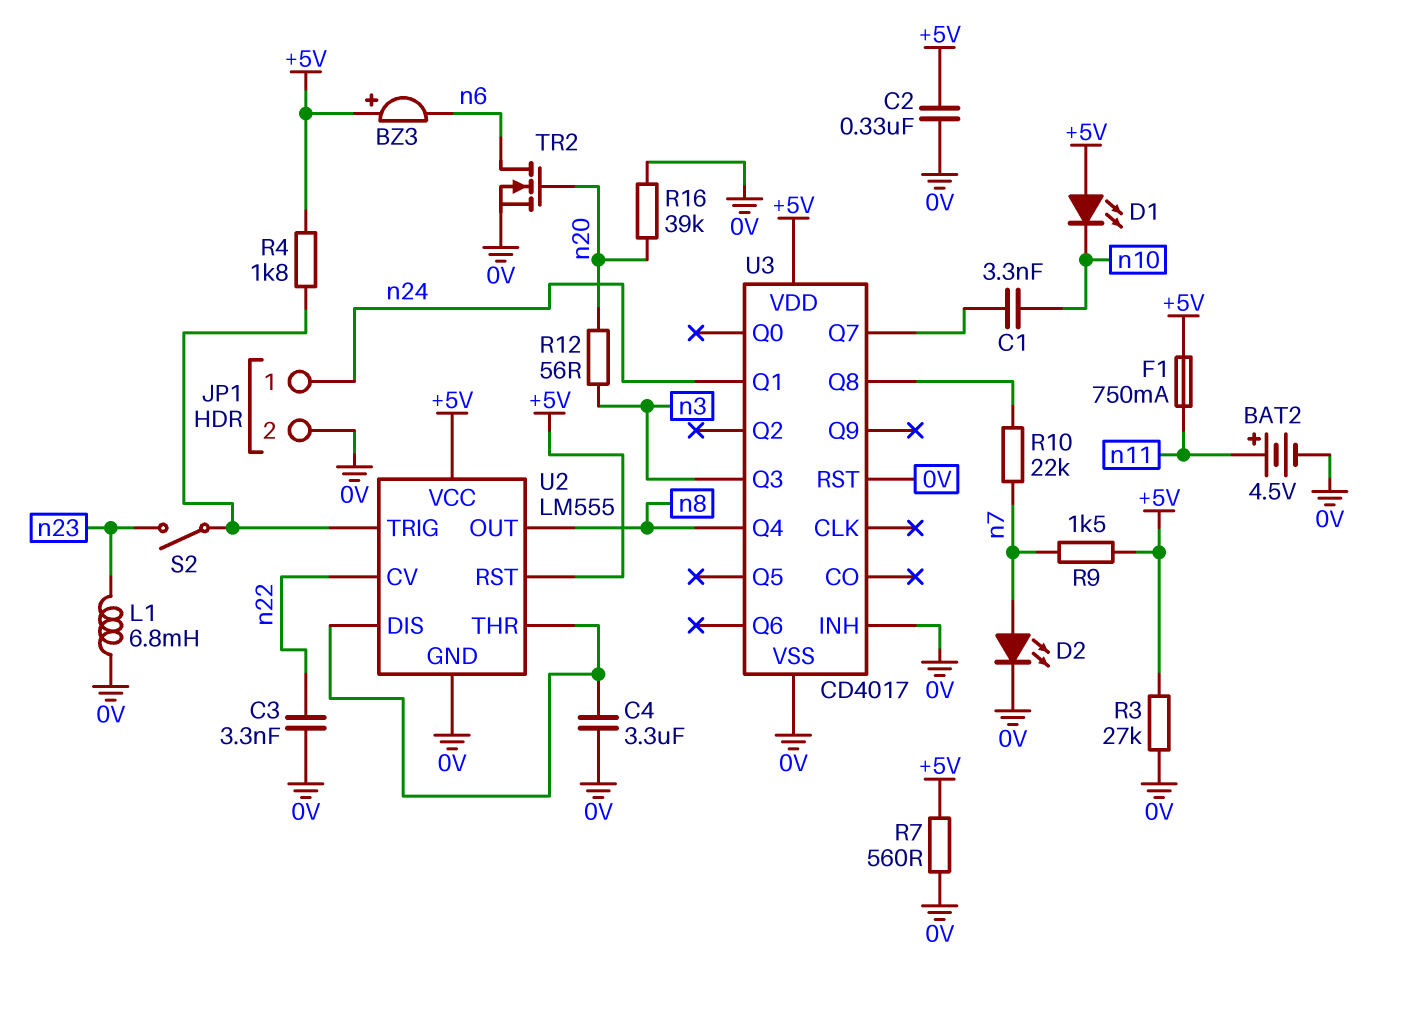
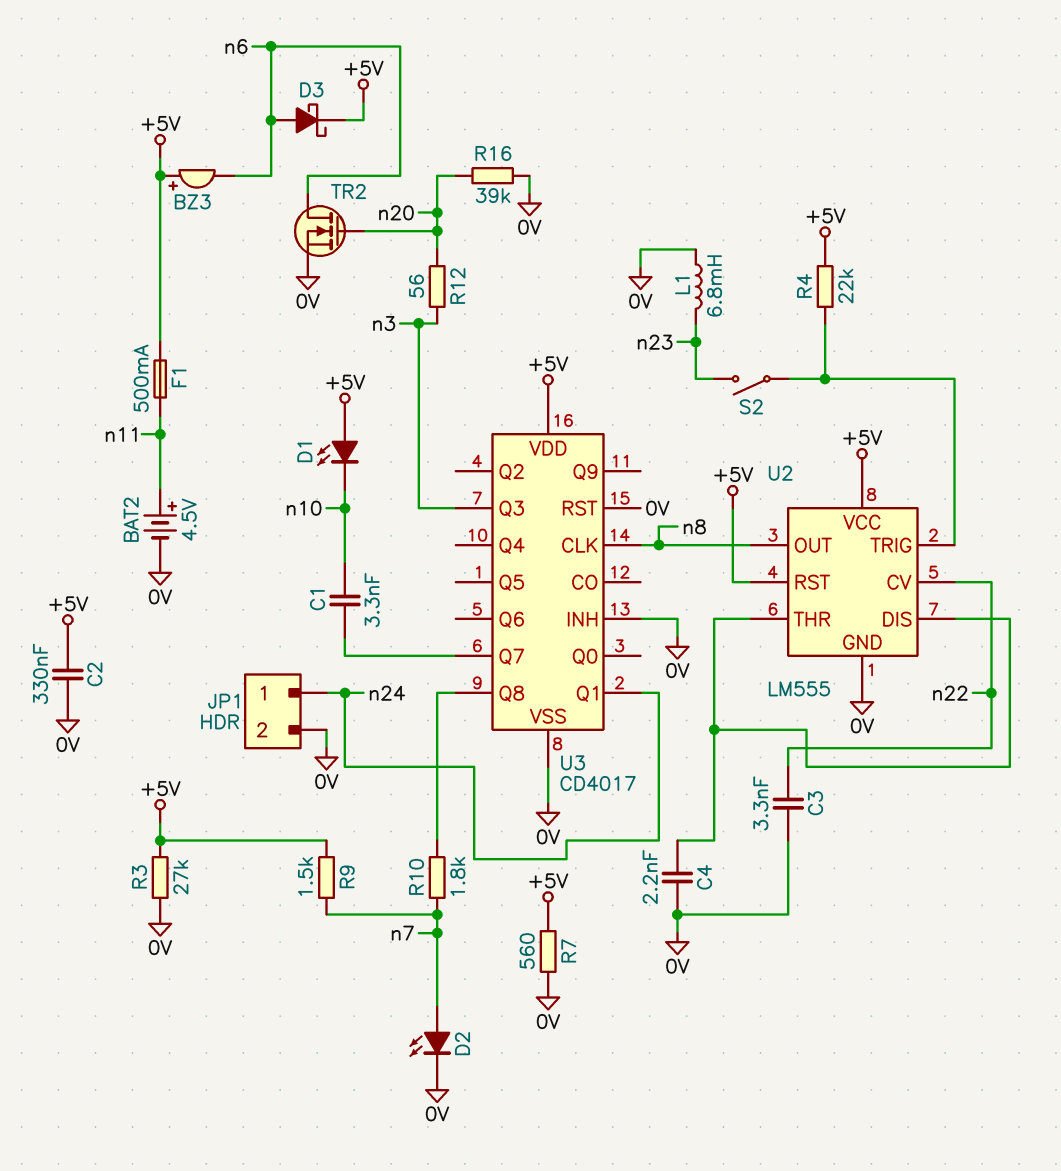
C4: 3.3uF (0V, U2/DIS) -> 2.2nF (0V, U2/DIS)
D3: none -> schottky (A n6, K +5V)
F1: 750mA (+5V, n11) -> 500mA (+5V, n11)
R4: 1.8k (+5V, U2/TRIG) -> 22k (+5V, U2/TRIG)
R10: 22k (U3/Q8, n7) -> 1.8k (U3/Q8, n7)
U3 pin CLK: none -> n8
U3 pin Q4: n8 -> none

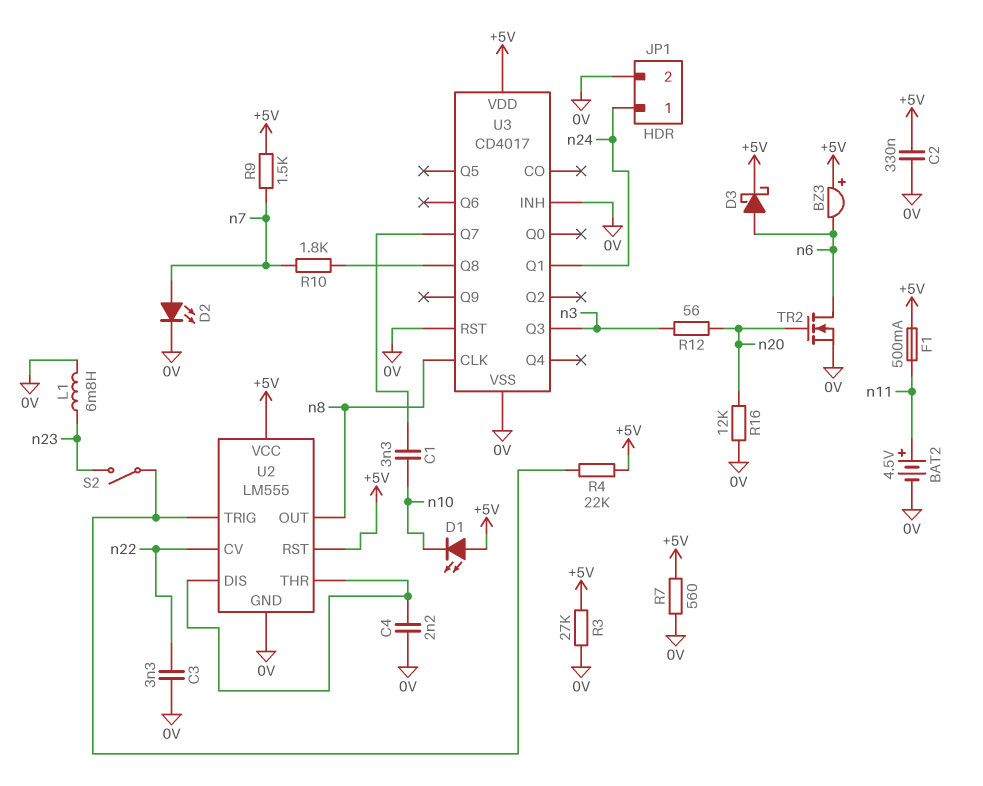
R16: 39k (0V, n20) -> 12k (0V, n20)

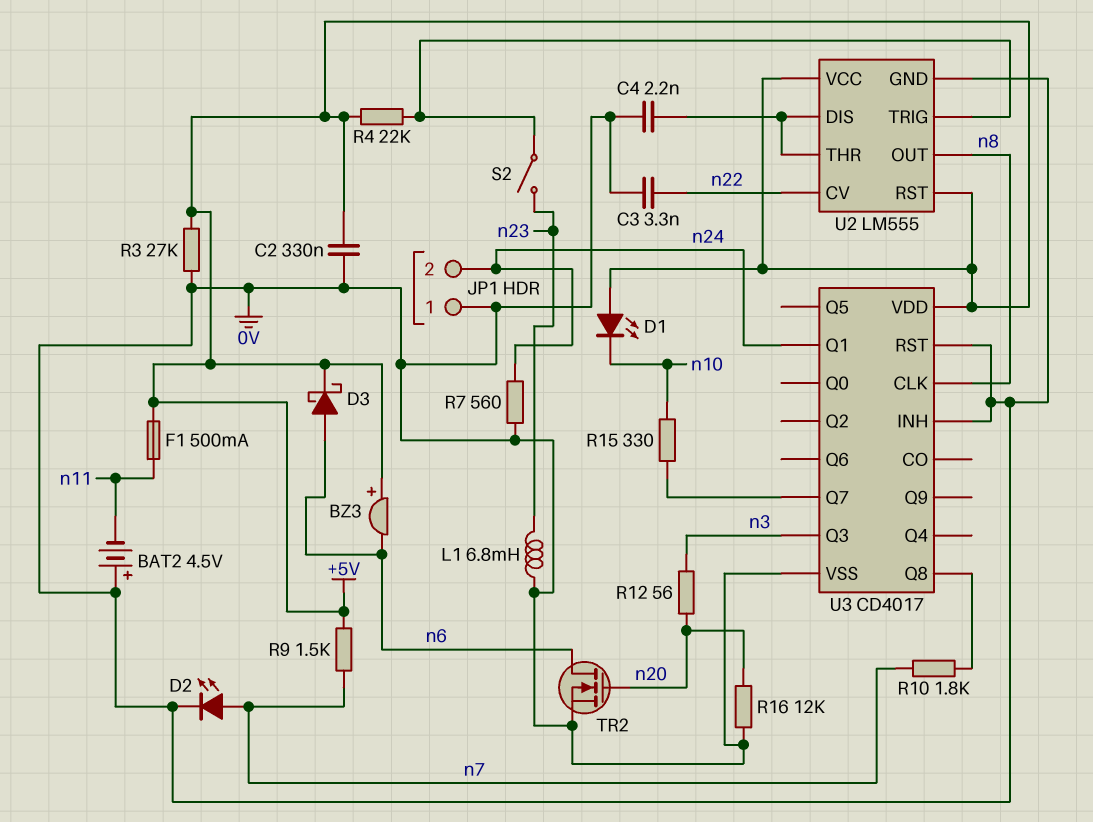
BAT2: 4.5V (plus n11, minus 0V) -> 4.5V (plus 0V, minus n11)
C1: 3.3nF (U3/Q7, n10) -> none
JP1 pin 1: n24 -> 0V
JP1 pin 2: 0V -> n24
R7: 560 (+5V, 0V) -> 560 (0V, n24)
R15: none -> 330 (U3/Q7, n10)

